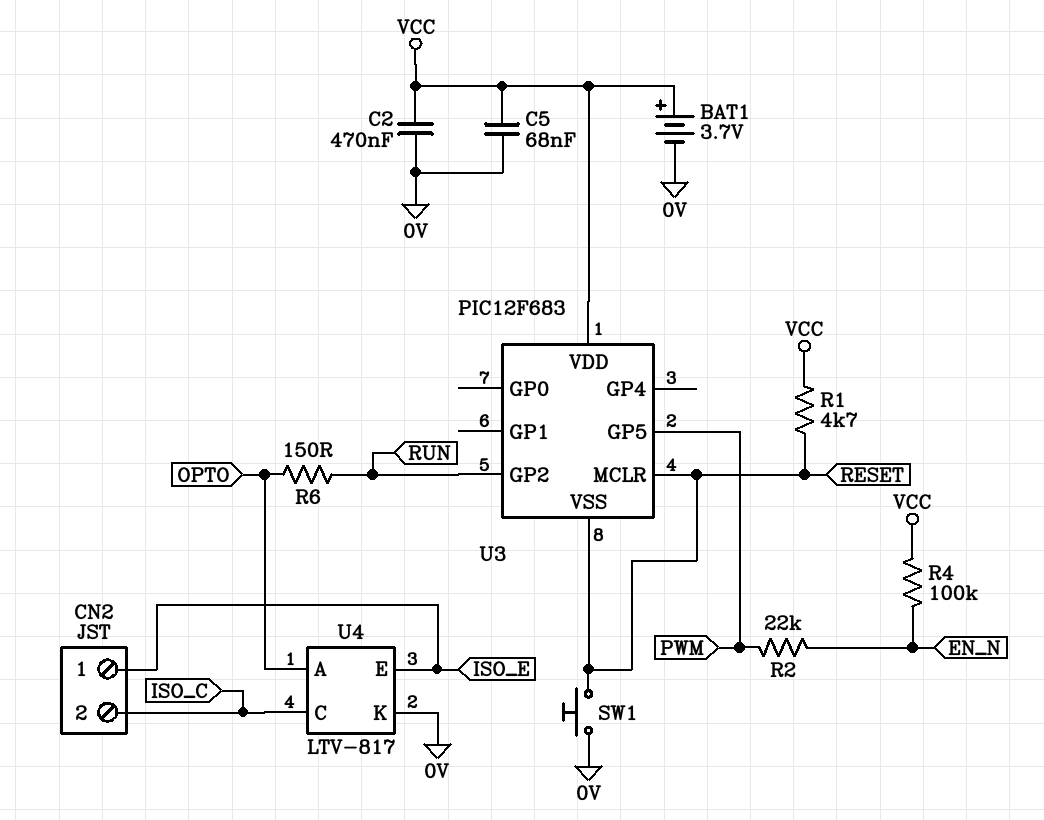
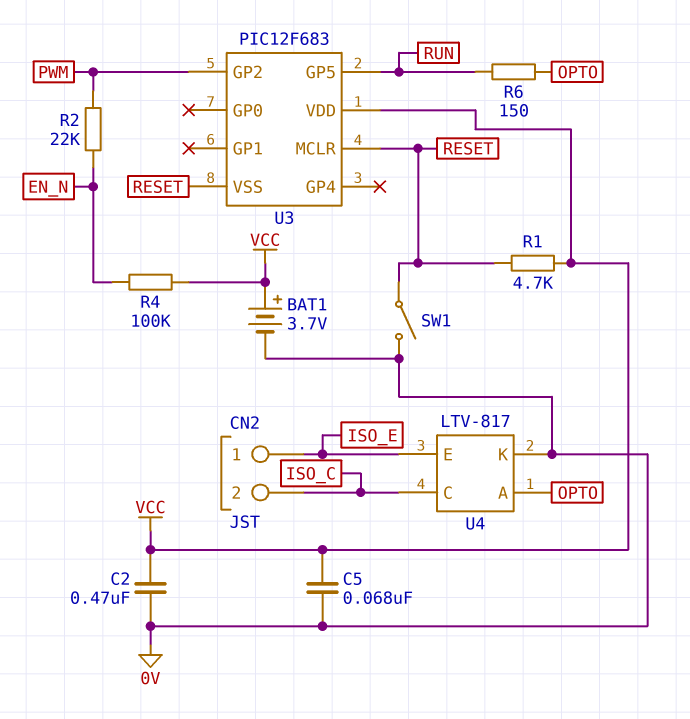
SW1: button (0V, RESET) -> switch (0V, RESET)
U3 pin GP2: RUN -> PWM
U3 pin GP5: PWM -> RUN

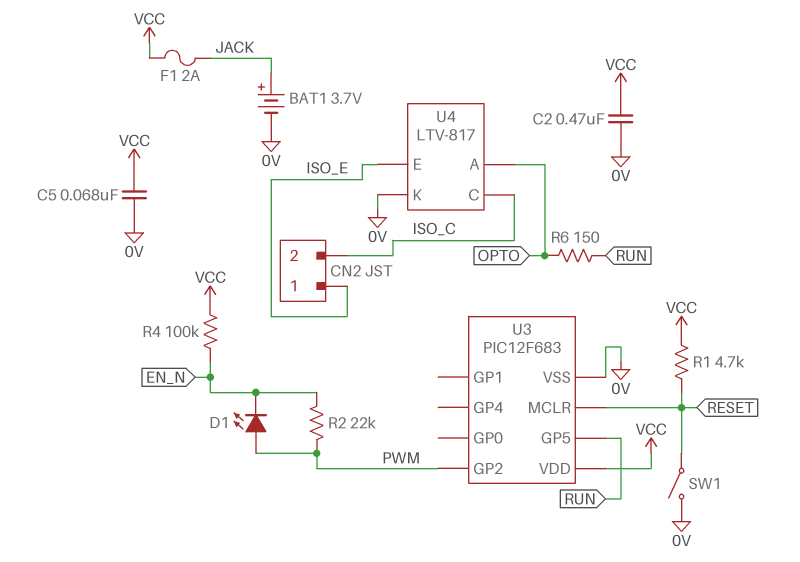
BAT1: 3.7V (plus VCC, minus 0V) -> 3.7V (plus JACK, minus 0V)
D1: none -> LED (A PWM, K EN_N)
F1: none -> 2A (JACK, VCC)
U3 pin VSS: RESET -> 0V

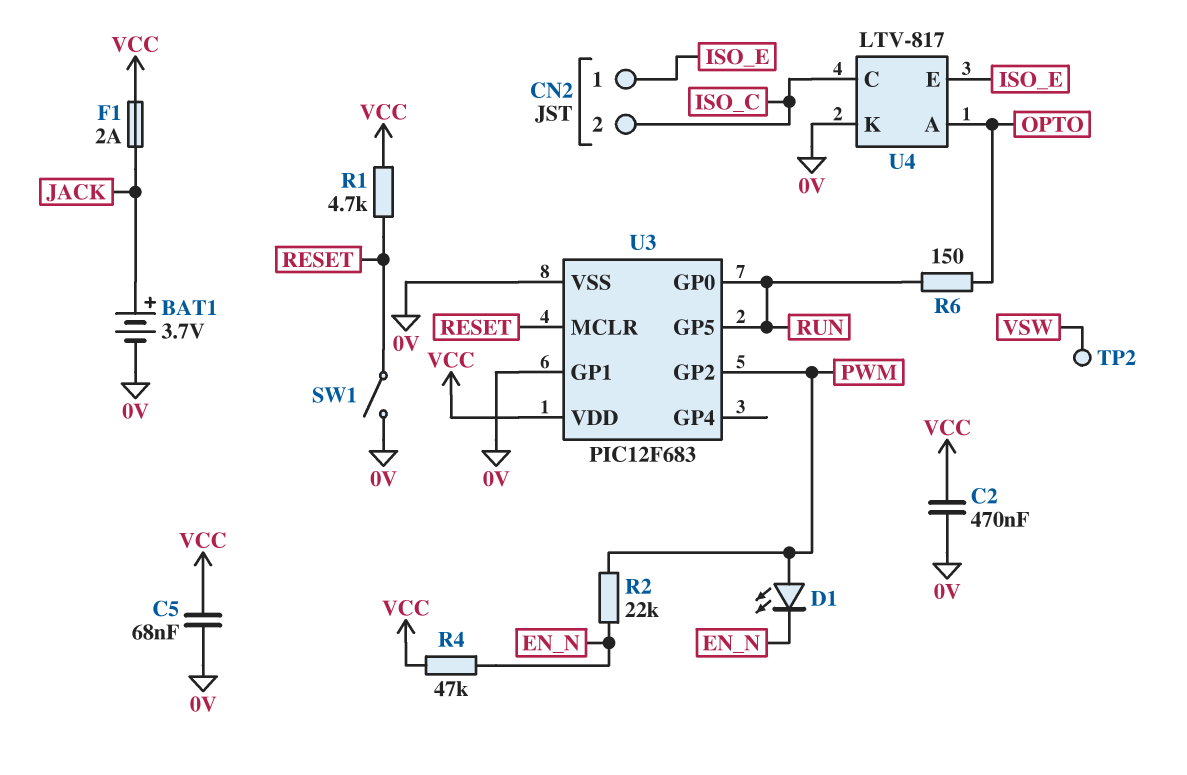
R4: 100k (EN_N, VCC) -> 47k (EN_N, VCC)
TP2: none -> test point (VSW)
U3 pin GP0: none -> RUN
U3 pin GP1: none -> 0V

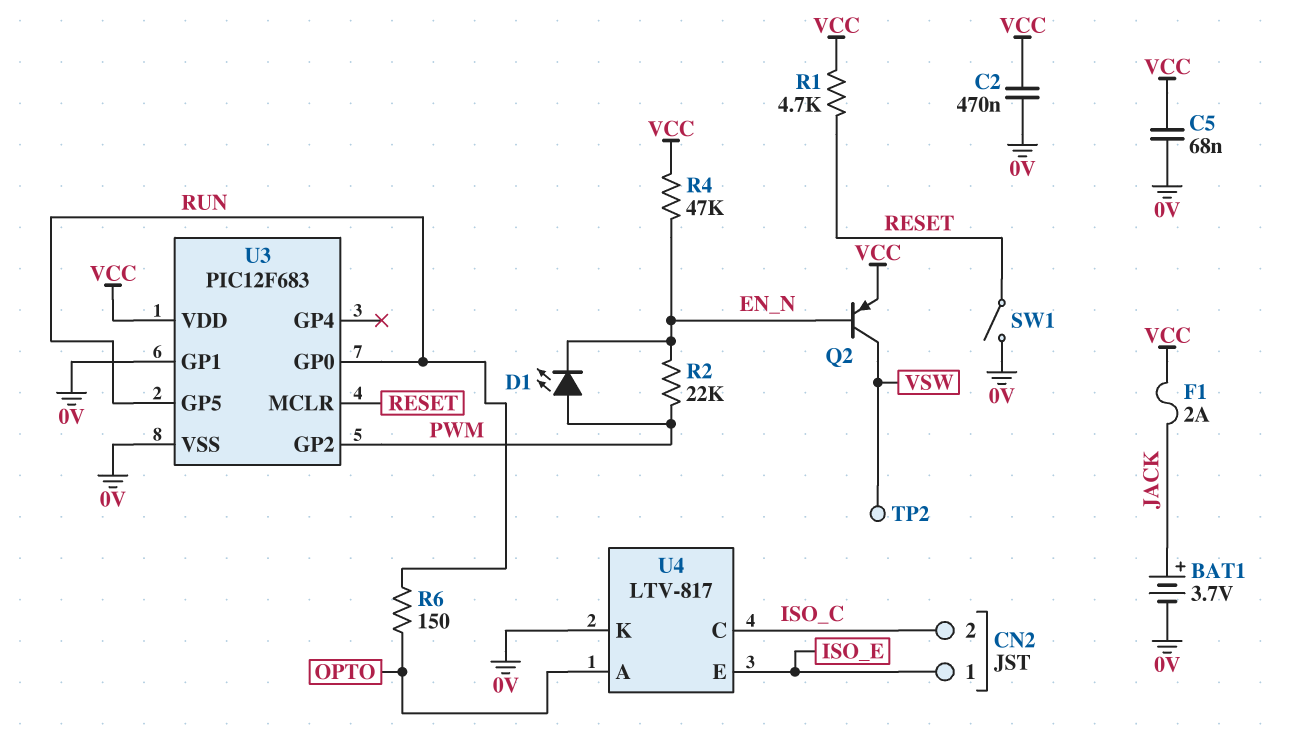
Q2: none -> PNP (B EN_N, C VSW, E VCC)

